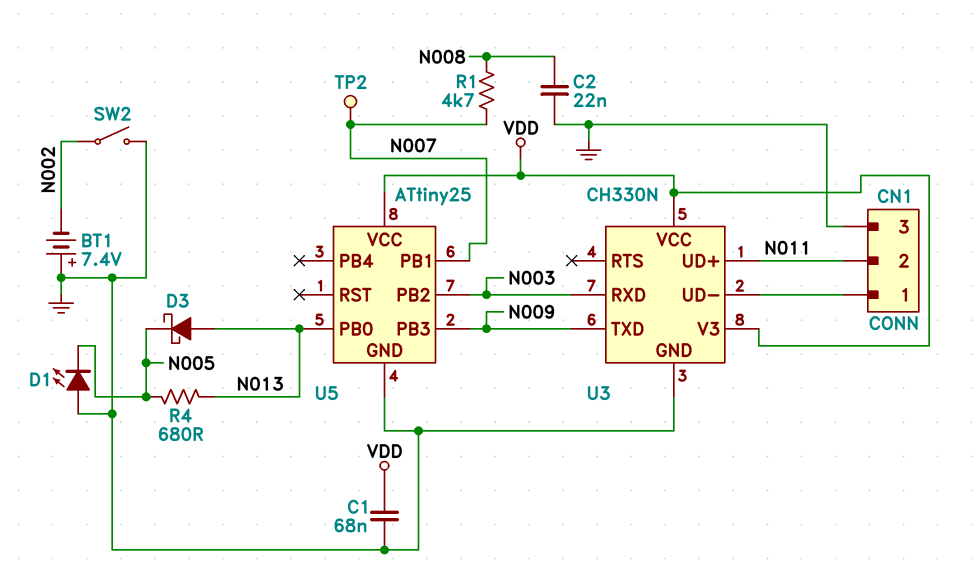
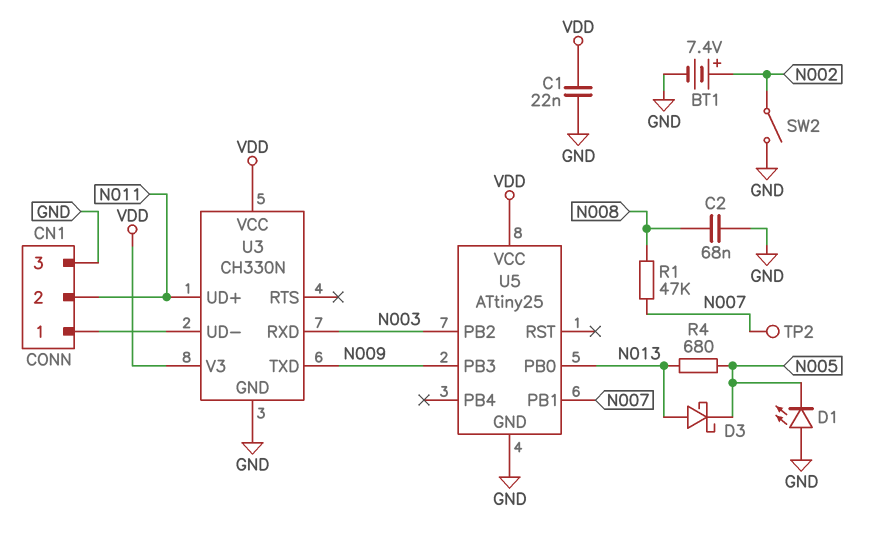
BT1: 7.4V (plus GND, minus N002) -> 7.4V (plus N002, minus GND)
C1: 68nF (GND, VDD) -> 22nF (GND, VDD)
C2: 22nF (GND, N008) -> 68nF (GND, N008)
R1: 4.7k (N007, N008) -> 47k (N007, N008)

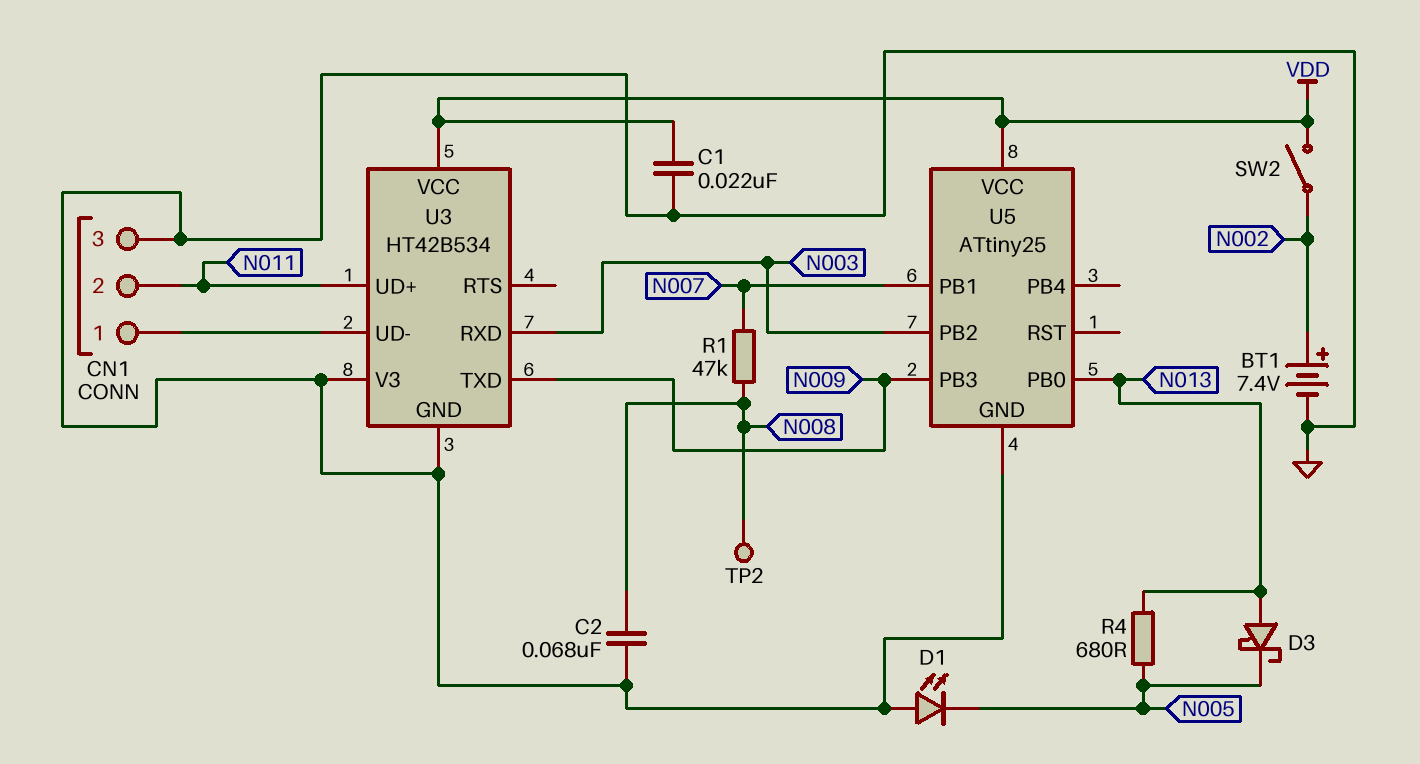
SW2: switch (GND, N002) -> switch (N002, VDD)
TP2: test point (N007) -> test point (N008)
U3: CH330N -> HT42B534
U3 pin V3: VDD -> GND

